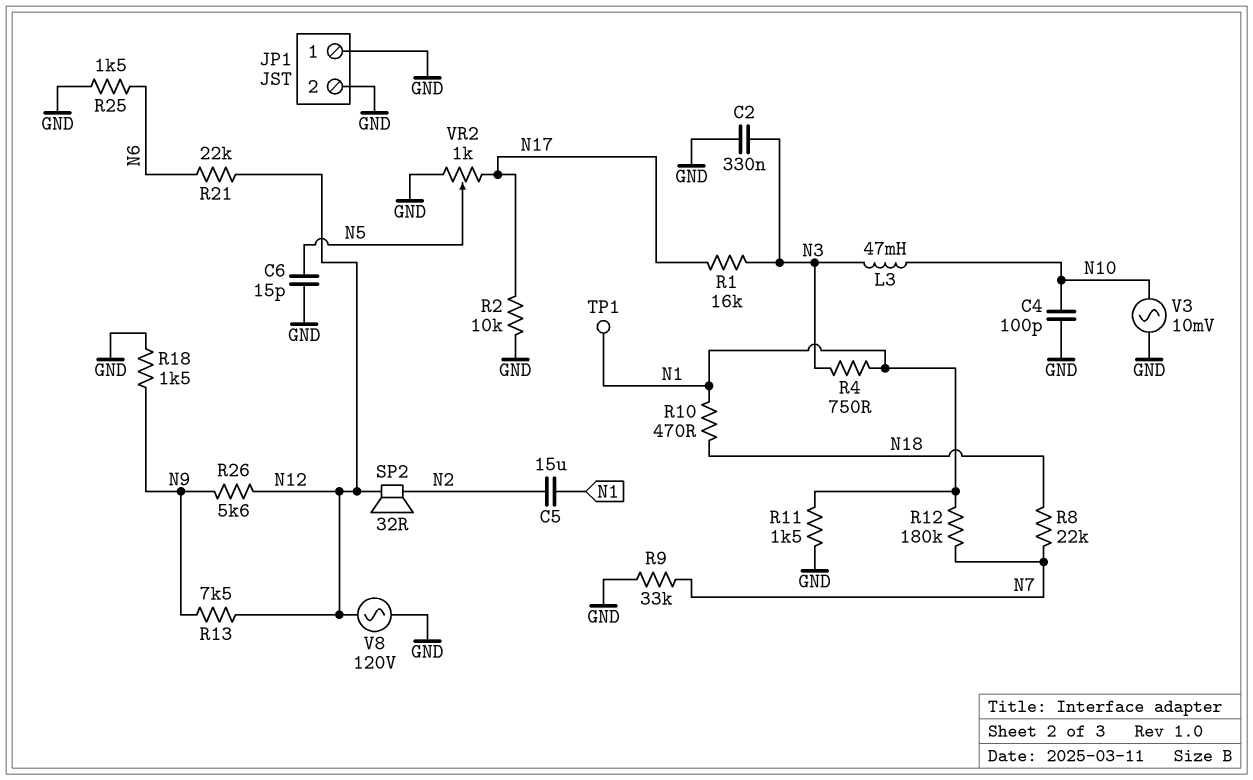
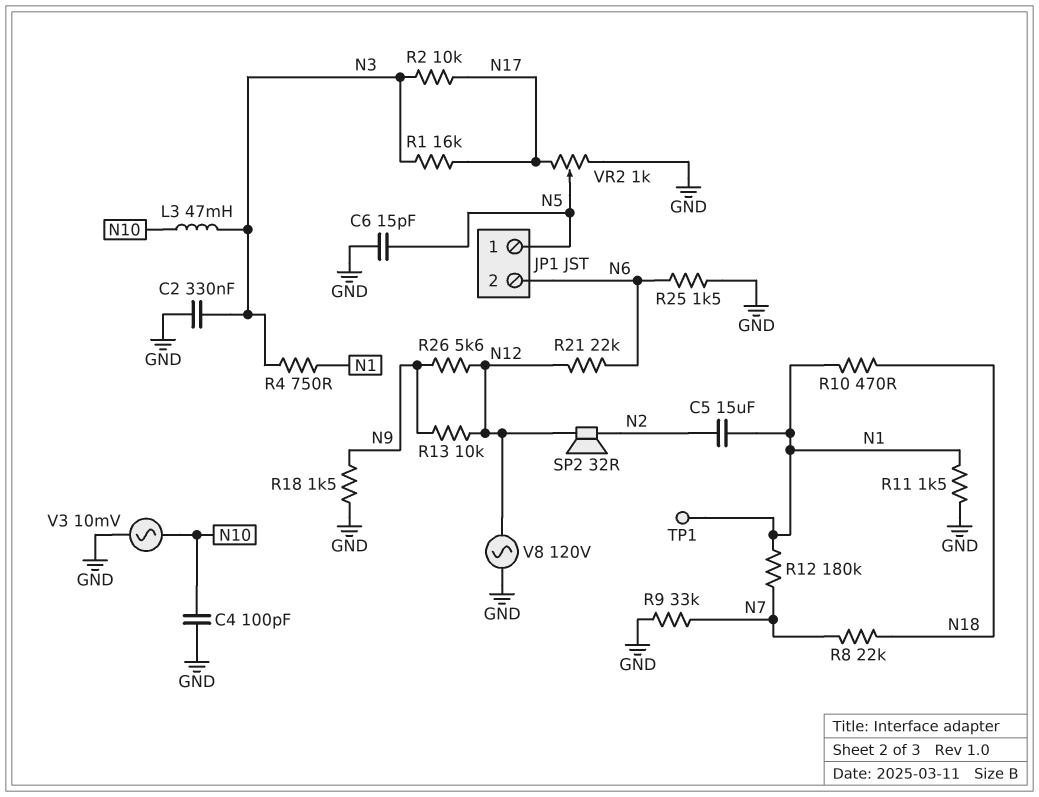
JP1 pin 1: GND -> N5
JP1 pin 2: GND -> N6
R2: 10k (GND, N17) -> 10k (N3, N17)
R13: 7.5k (N9, N12) -> 10k (N9, N12)

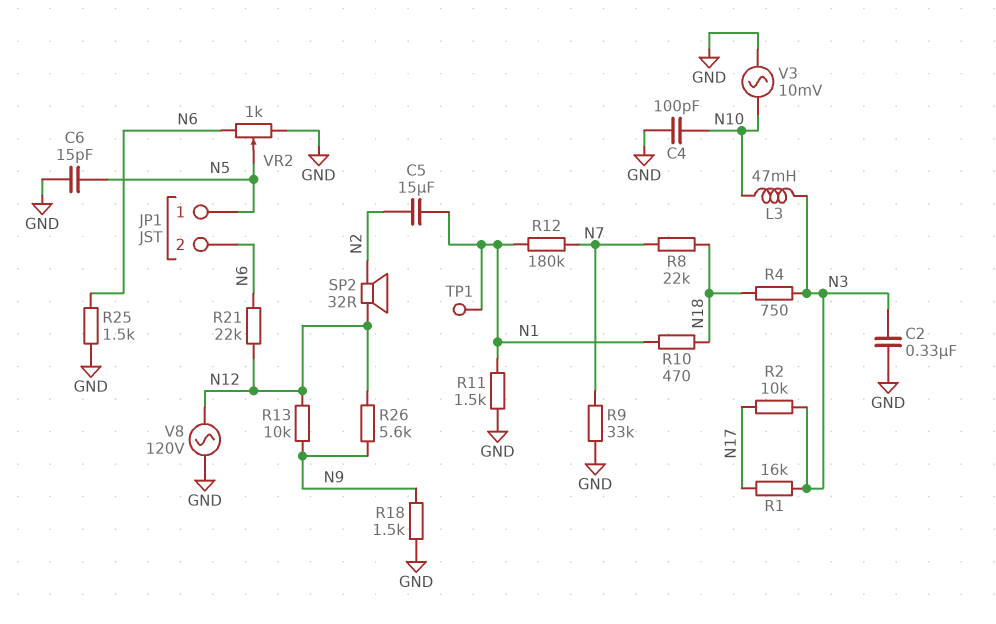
R4: 750 (N1, N3) -> 750 (N3, N18)
VR2: 1k (GND, N17, wiper N5) -> 1k (GND, N6, wiper N5)

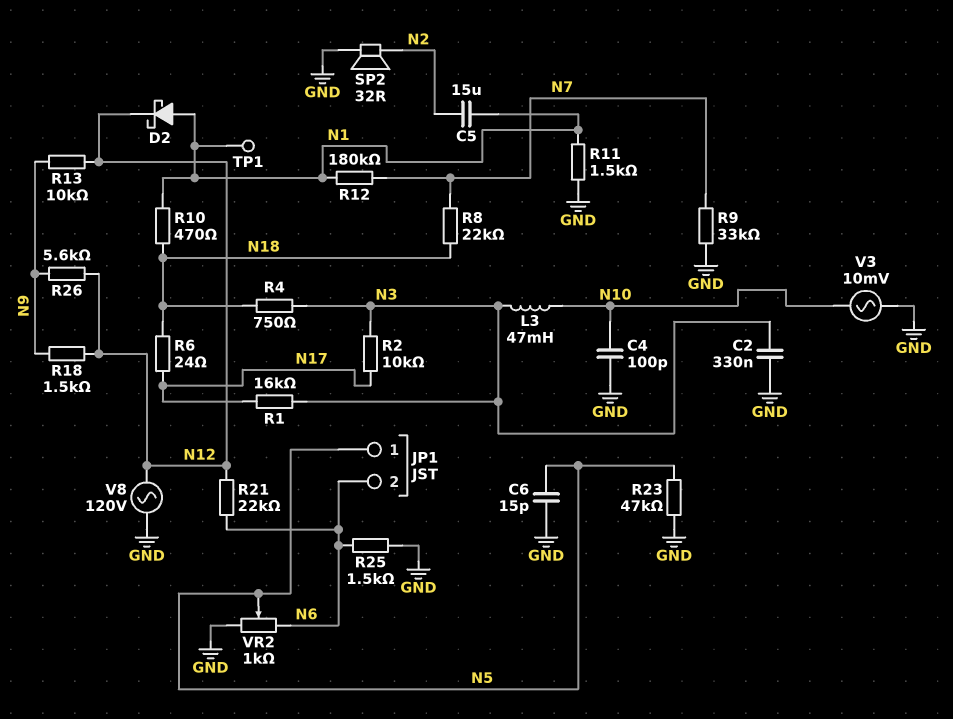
D2: none -> schottky (A N1, K N12)
R6: none -> 24 (N17, N18)
R18: 1.5k (GND, N9) -> 1.5k (N9, N12)
R23: none -> 47k (GND, N5)
SP2: speaker 32R (N2, N12) -> speaker 32R (GND, N2)

